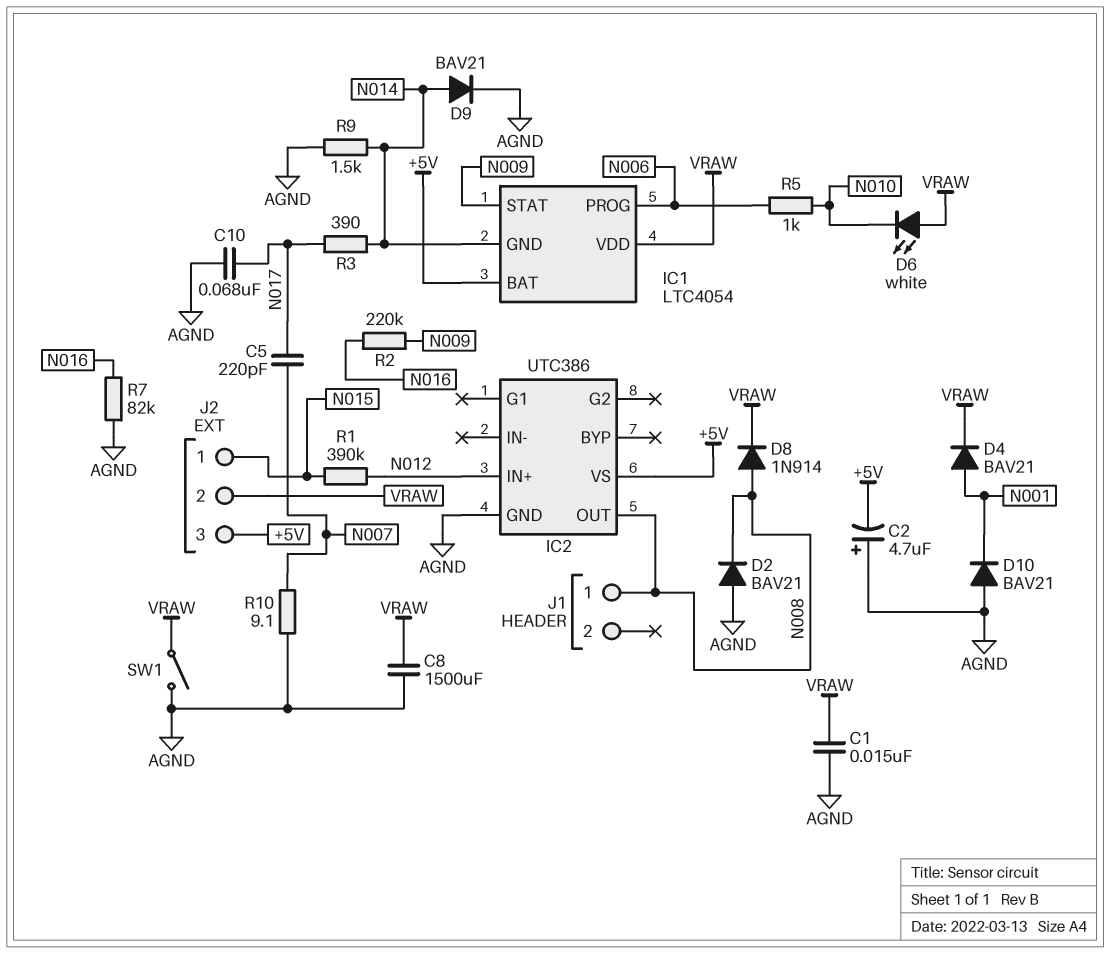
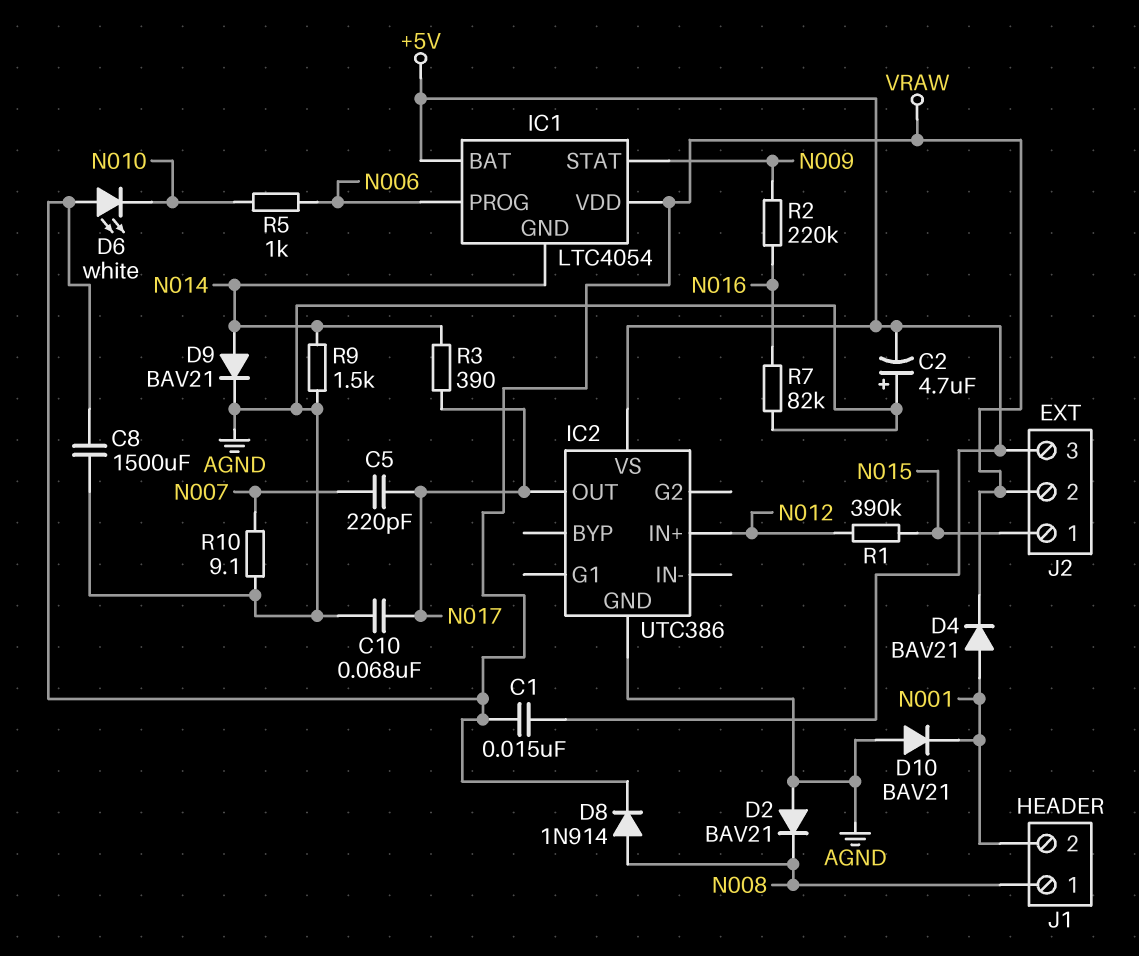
C1: 15nF (AGND, VRAW) -> 15nF (+5V, VRAW)
IC2 pin OUT: N008 -> N017
J1 pin 2: none -> N001
SW1: switch (AGND, VRAW) -> none

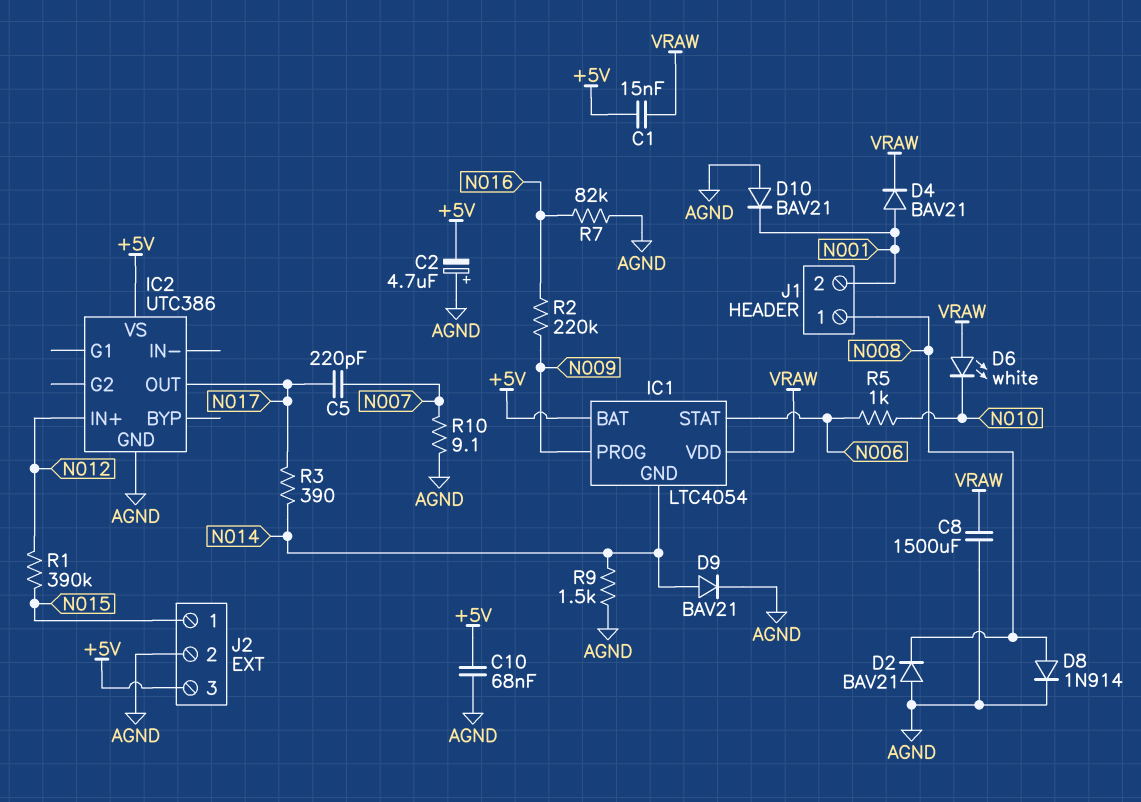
C10: 68nF (AGND, N017) -> 68nF (+5V, AGND)
D8: diode 1N914 (A N008, K VRAW) -> diode 1N914 (A N008, K AGND)
IC1 pin PROG: N006 -> N009
IC1 pin STAT: N009 -> N006
J2 pin 2: VRAW -> AGND

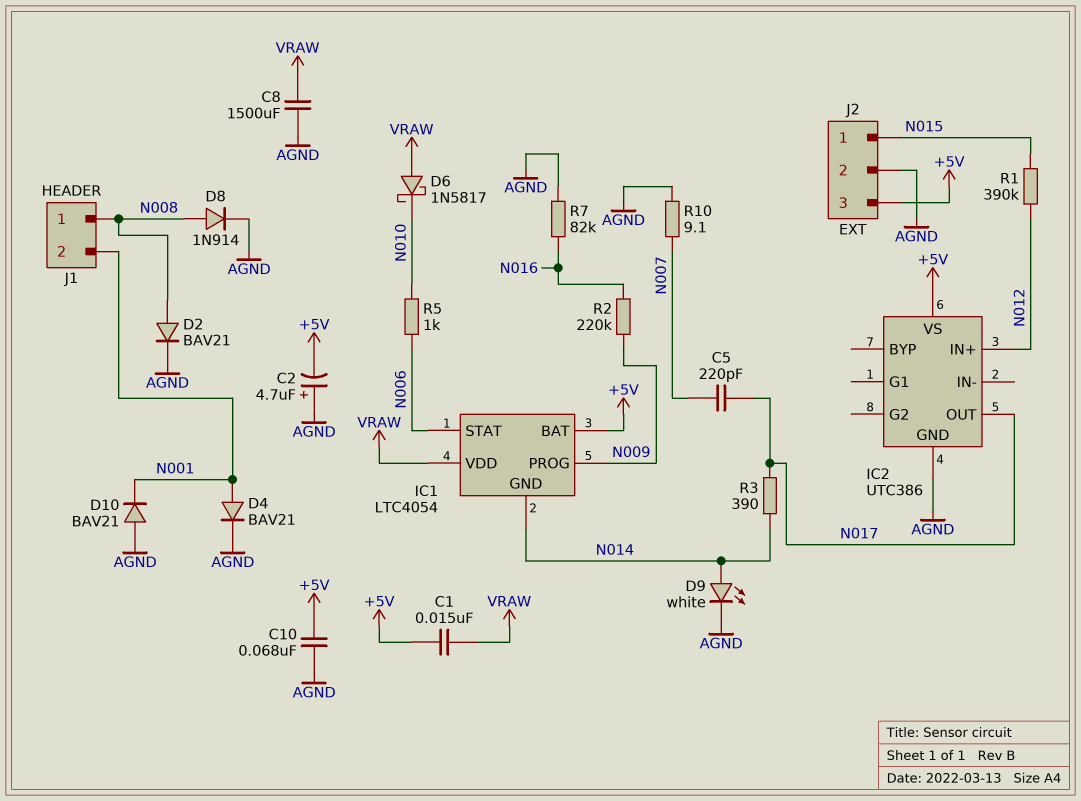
D2: diode BAV21 (A AGND, K N008) -> diode BAV21 (A N008, K AGND)
D4: diode BAV21 (A N001, K VRAW) -> diode BAV21 (A N001, K AGND)
D6: LED white (A VRAW, K N010) -> schottky 1N5817 (A VRAW, K N010)
D9: diode BAV21 (A N014, K AGND) -> LED white (A N014, K AGND)
R9: 1.5k (AGND, N014) -> none

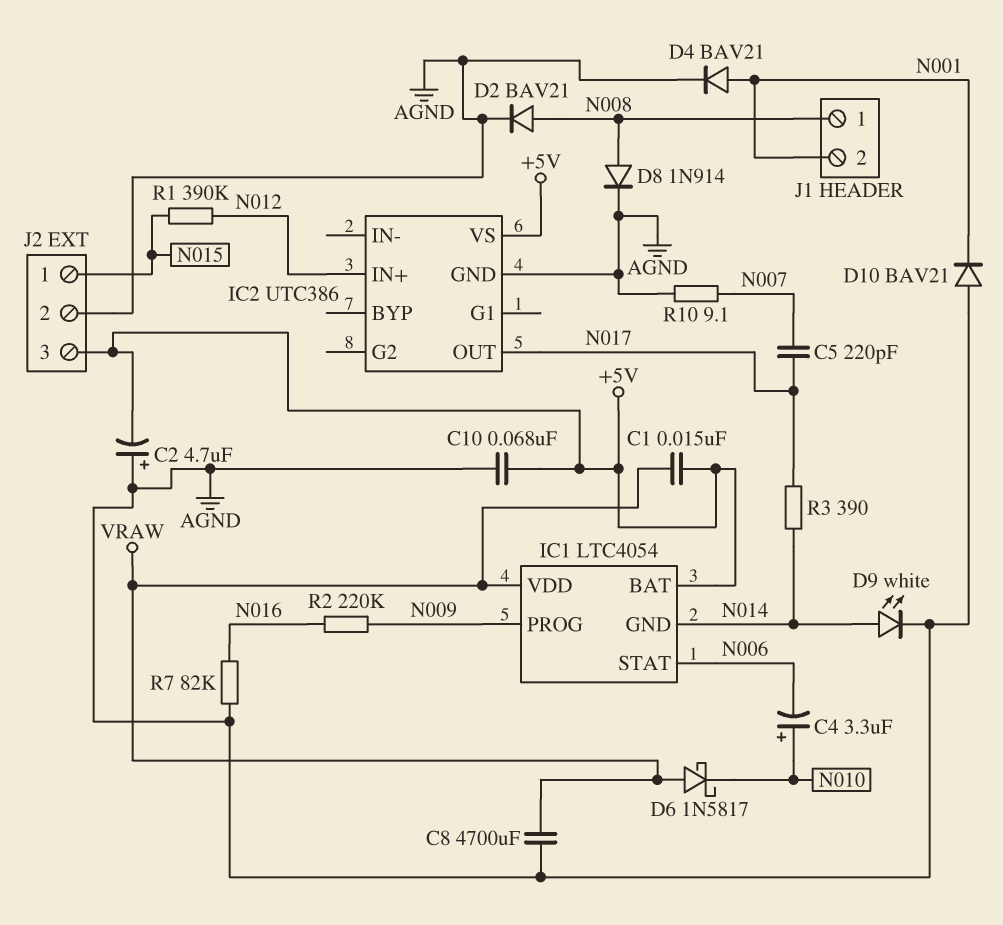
C4: none -> 3.3uF (plus N010, minus N006)
C8: 1500uF (AGND, VRAW) -> 4700uF (AGND, VRAW)
R5: 1k (N006, N010) -> none

